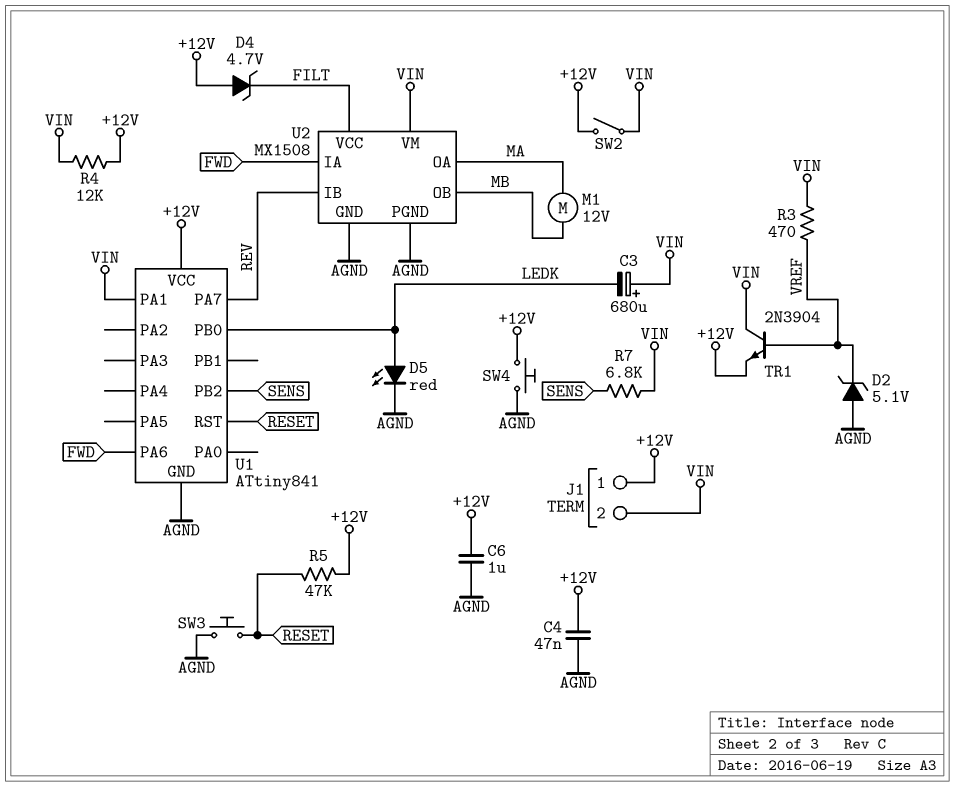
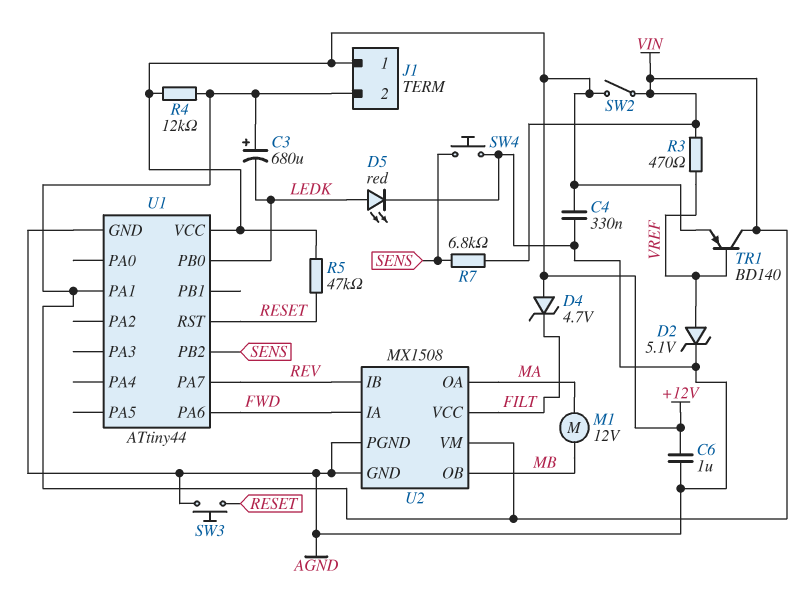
C4: 47nF (+12V, AGND) -> 330nF (+12V, AGND)
D2: zener 5.1V (A AGND, K VREF) -> zener 5.1V (A VREF, K AGND)
SW4: button (+12V, AGND) -> button (AGND, SENS)
TR1: NPN 2N3904 (B VREF, C VIN, E +12V) -> PNP BD140 (B VREF, C VIN, E +12V)
U1: ATtiny841 -> ATtiny44

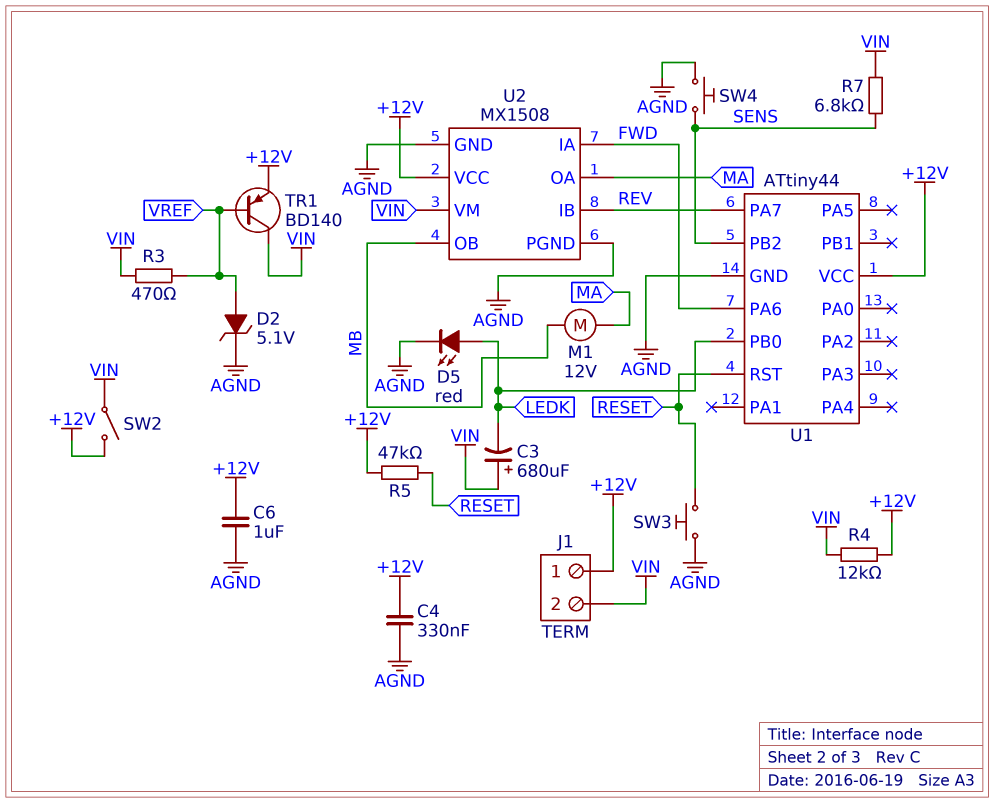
D4: zener 4.7V (A +12V, K FILT) -> none
U1 pin PA1: VIN -> none
U2 pin VCC: FILT -> +12V

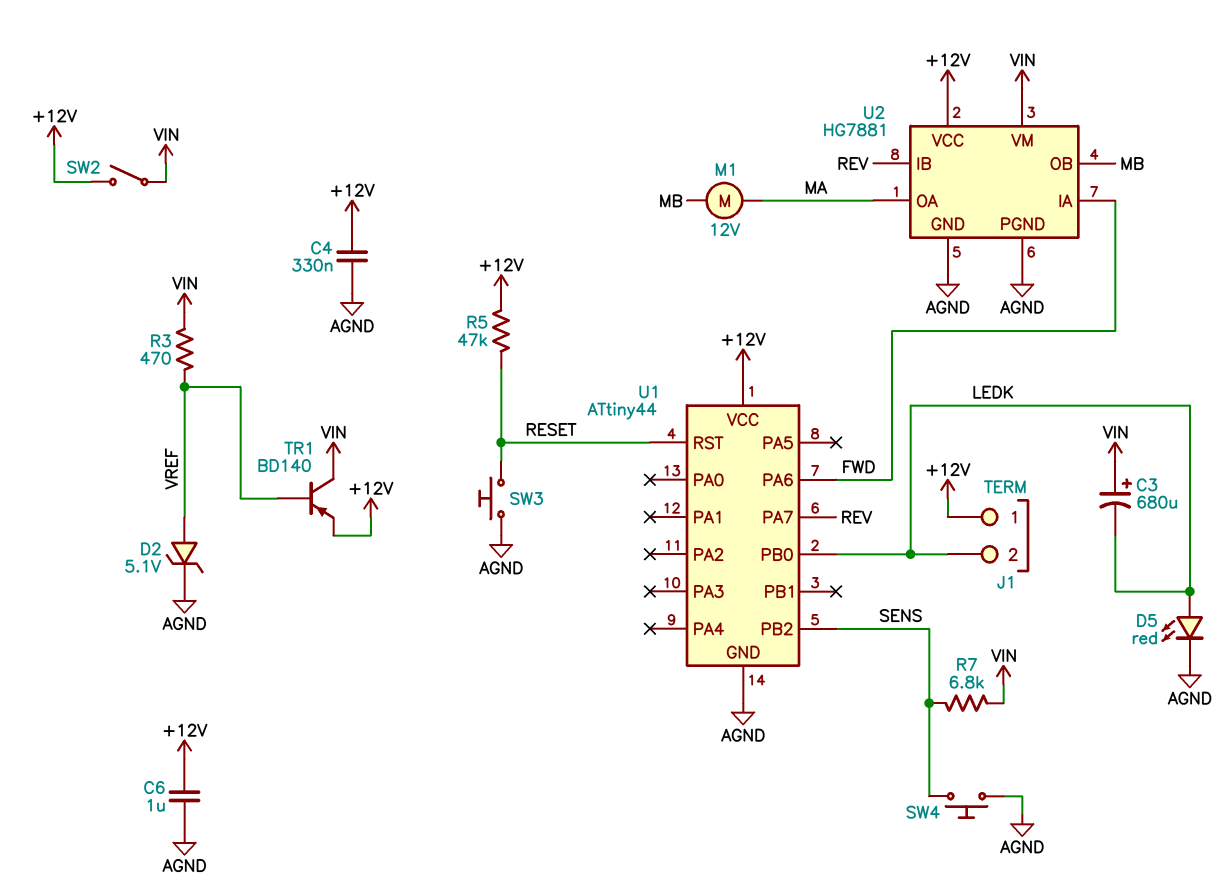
J1 pin 2: VIN -> LEDK
R4: 12k (+12V, VIN) -> none
U2: MX1508 -> HG7881

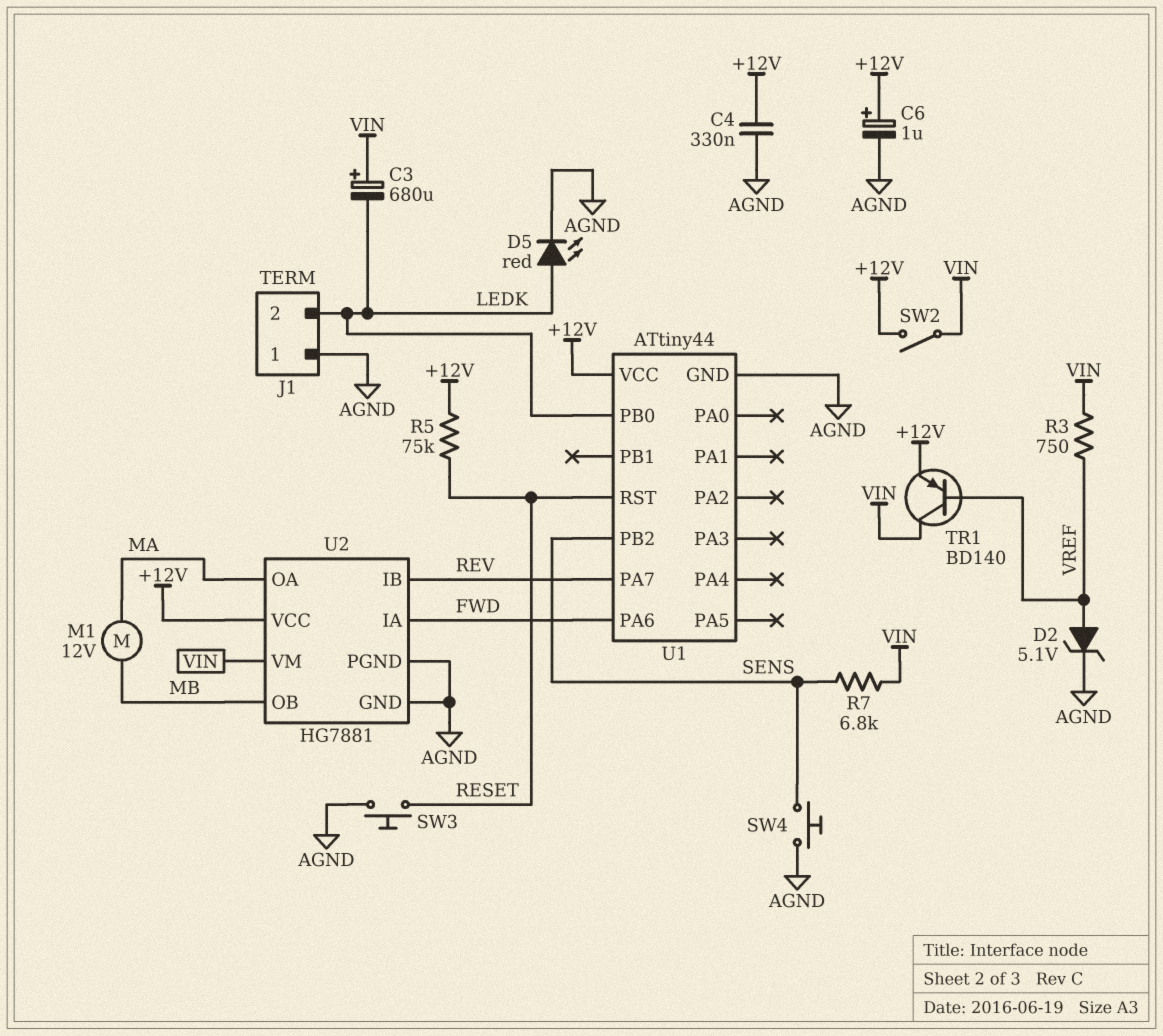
C6: 1uF (+12V, AGND) -> 1uF (plus +12V, minus AGND)
J1 pin 1: +12V -> AGND
R3: 470 (VIN, VREF) -> 750 (VIN, VREF)
R5: 47k (+12V, RESET) -> 75k (+12V, RESET)

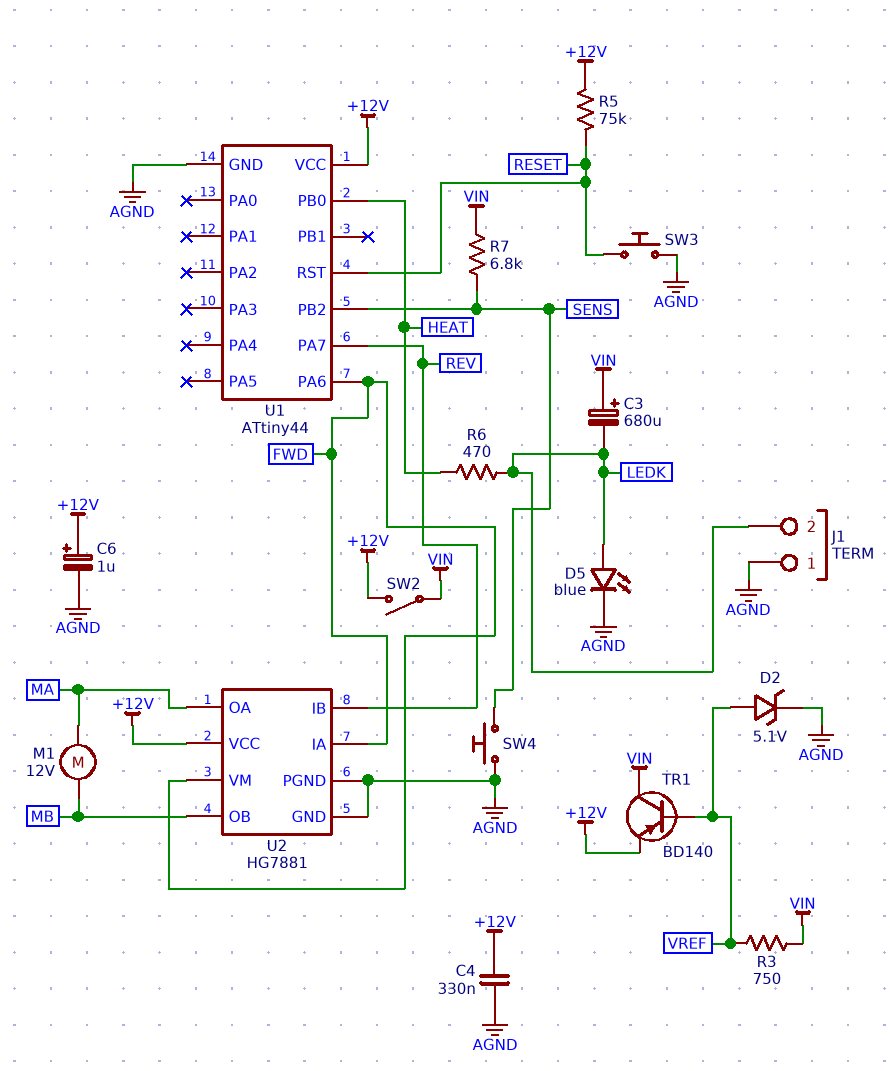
D5: LED red (A LEDK, K AGND) -> LED blue (A LEDK, K AGND)
R6: none -> 470 (HEAT, LEDK)
U1 pin PB0: LEDK -> HEAT
U2 pin VM: VIN -> FWD

